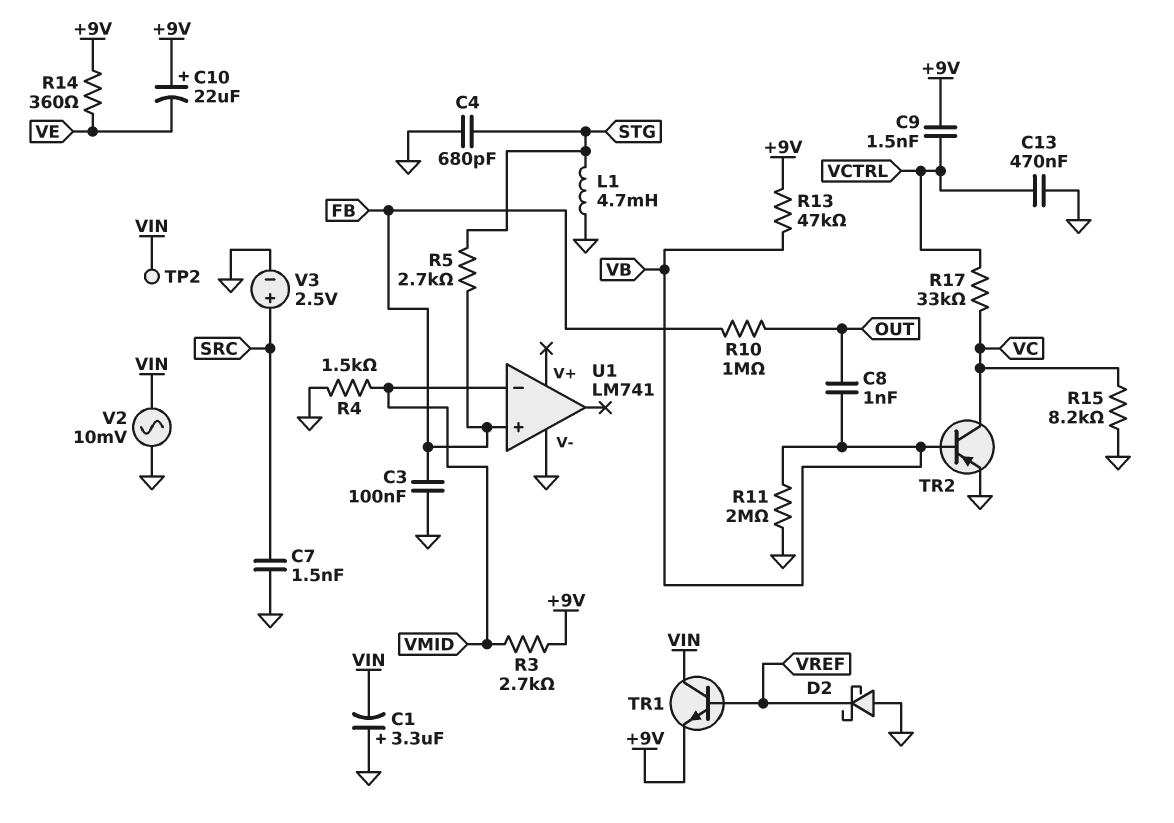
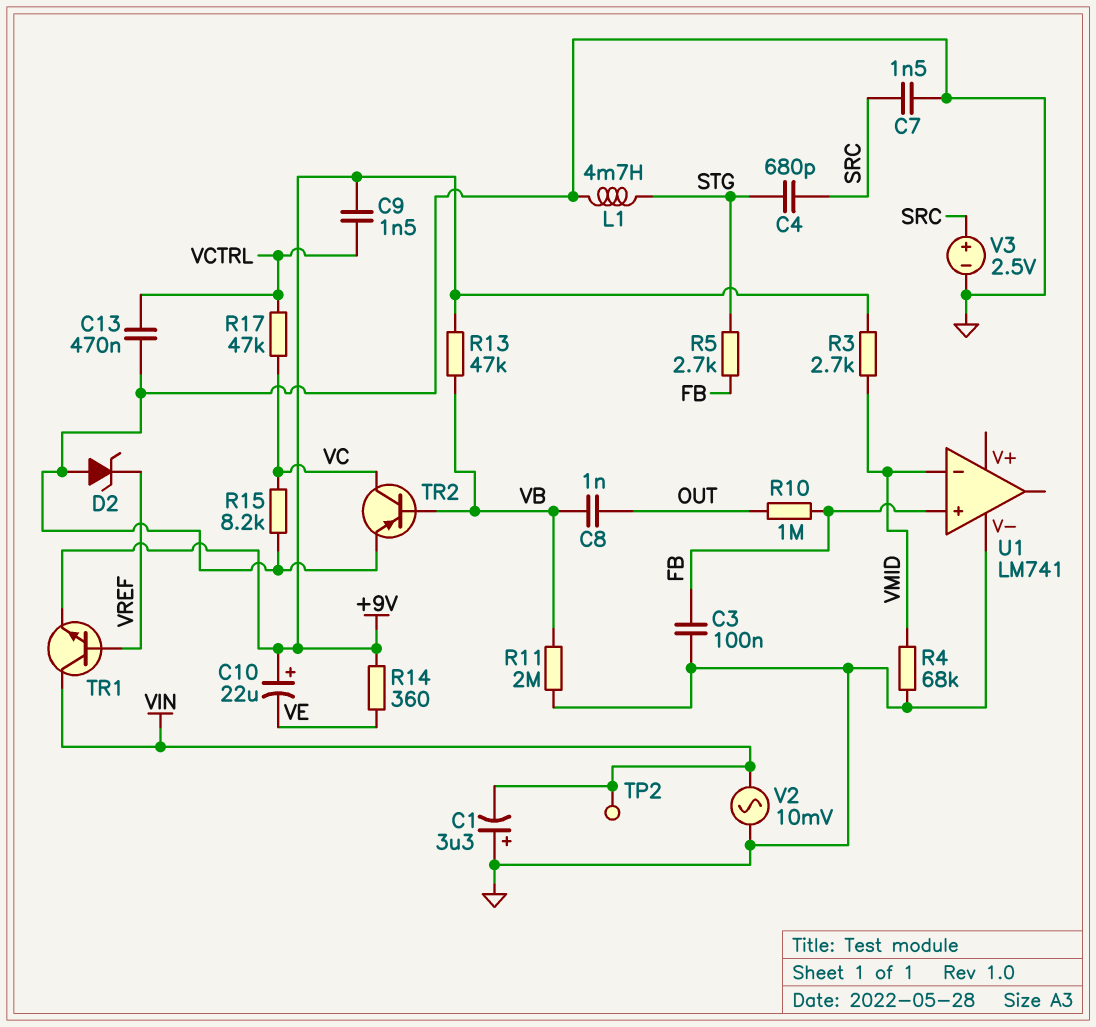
C4: 680pF (GND, STG) -> 680pF (SRC, STG)
D2: schottky (A GND, K VREF) -> zener (A GND, K VREF)
R4: 1.5k (GND, VMID) -> 68k (GND, VMID)
R17: 33k (VC, VCTRL) -> 47k (VC, VCTRL)

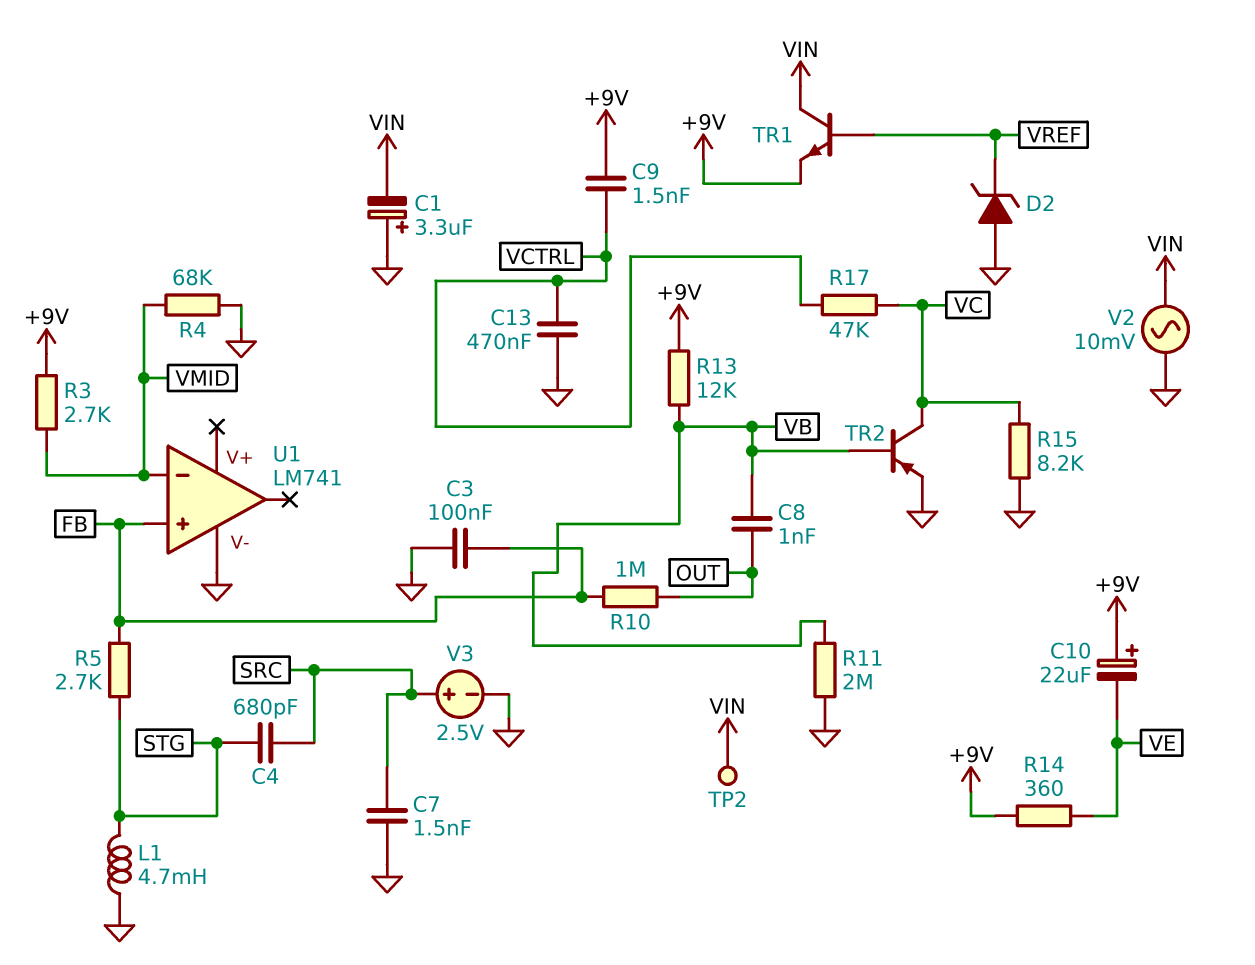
R13: 47k (+9V, VB) -> 12k (+9V, VB)

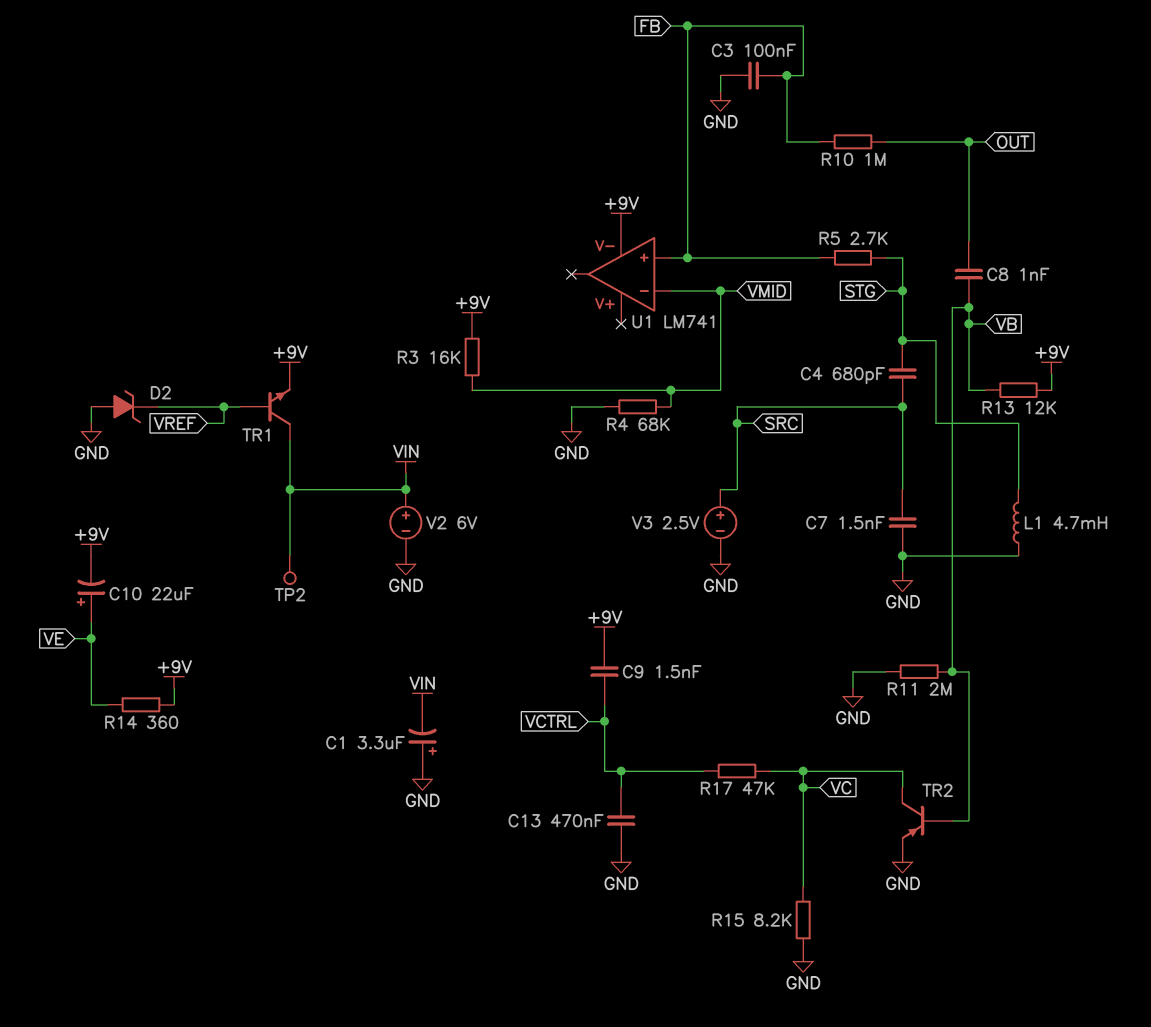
C10: 22uF (plus +9V, minus VE) -> 22uF (plus VE, minus +9V)
R3: 2.7k (+9V, VMID) -> 16k (+9V, VMID)
U1 pin V-: GND -> +9V
V2: AC 10mV (GND, VIN) -> 6V (plus VIN, minus GND)

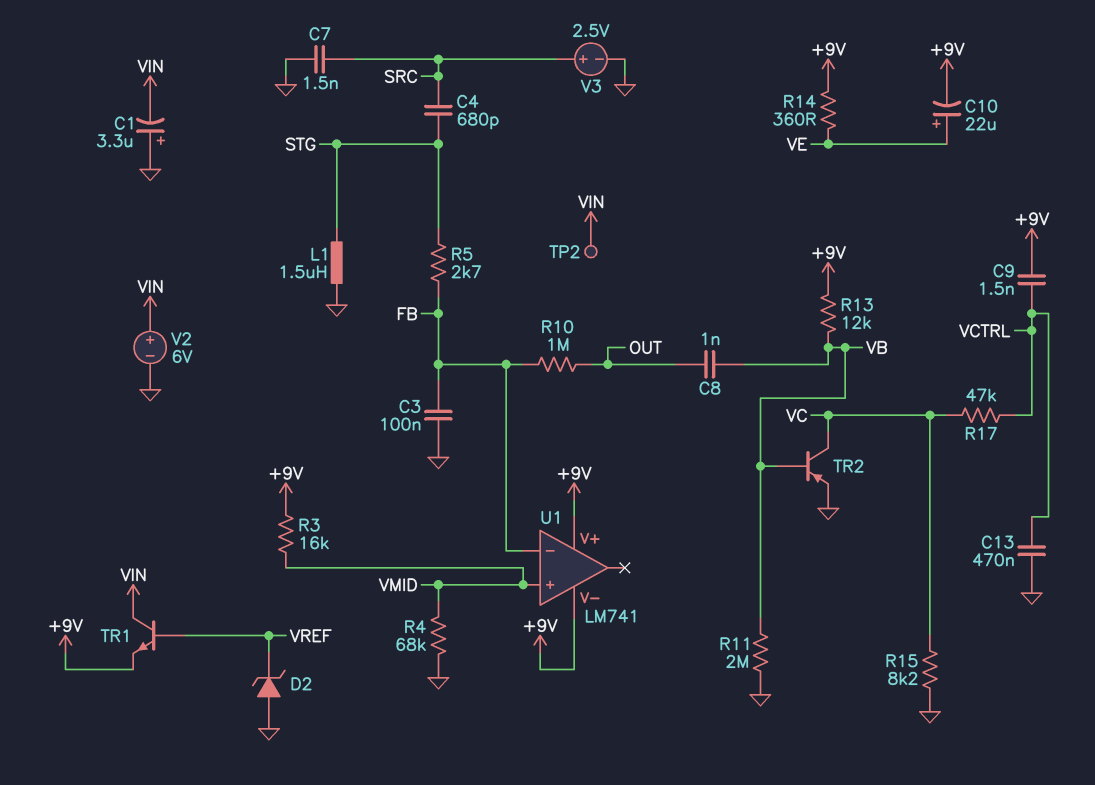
L1: 4.7mH (GND, STG) -> 1.5uH (GND, STG)
U1 pin V+: none -> +9V
U1 pin in+: FB -> VMID
U1 pin in-: VMID -> FB

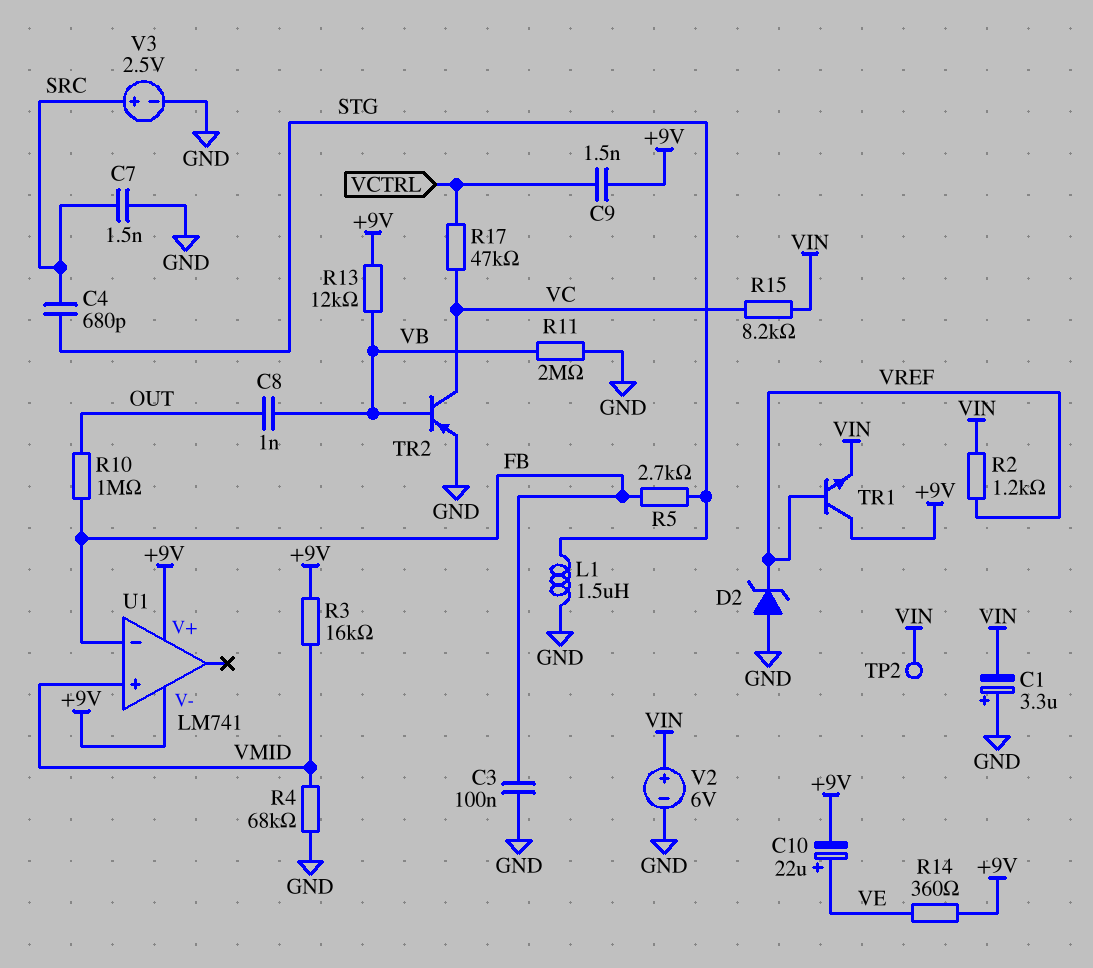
C13: 470nF (GND, VCTRL) -> none
R2: none -> 1.2k (VIN, VREF)
R15: 8.2k (GND, VC) -> 8.2k (VC, VIN)
TR1: NPN (B VREF, C VIN, E +9V) -> NPN (B VREF, C +9V, E VIN)

